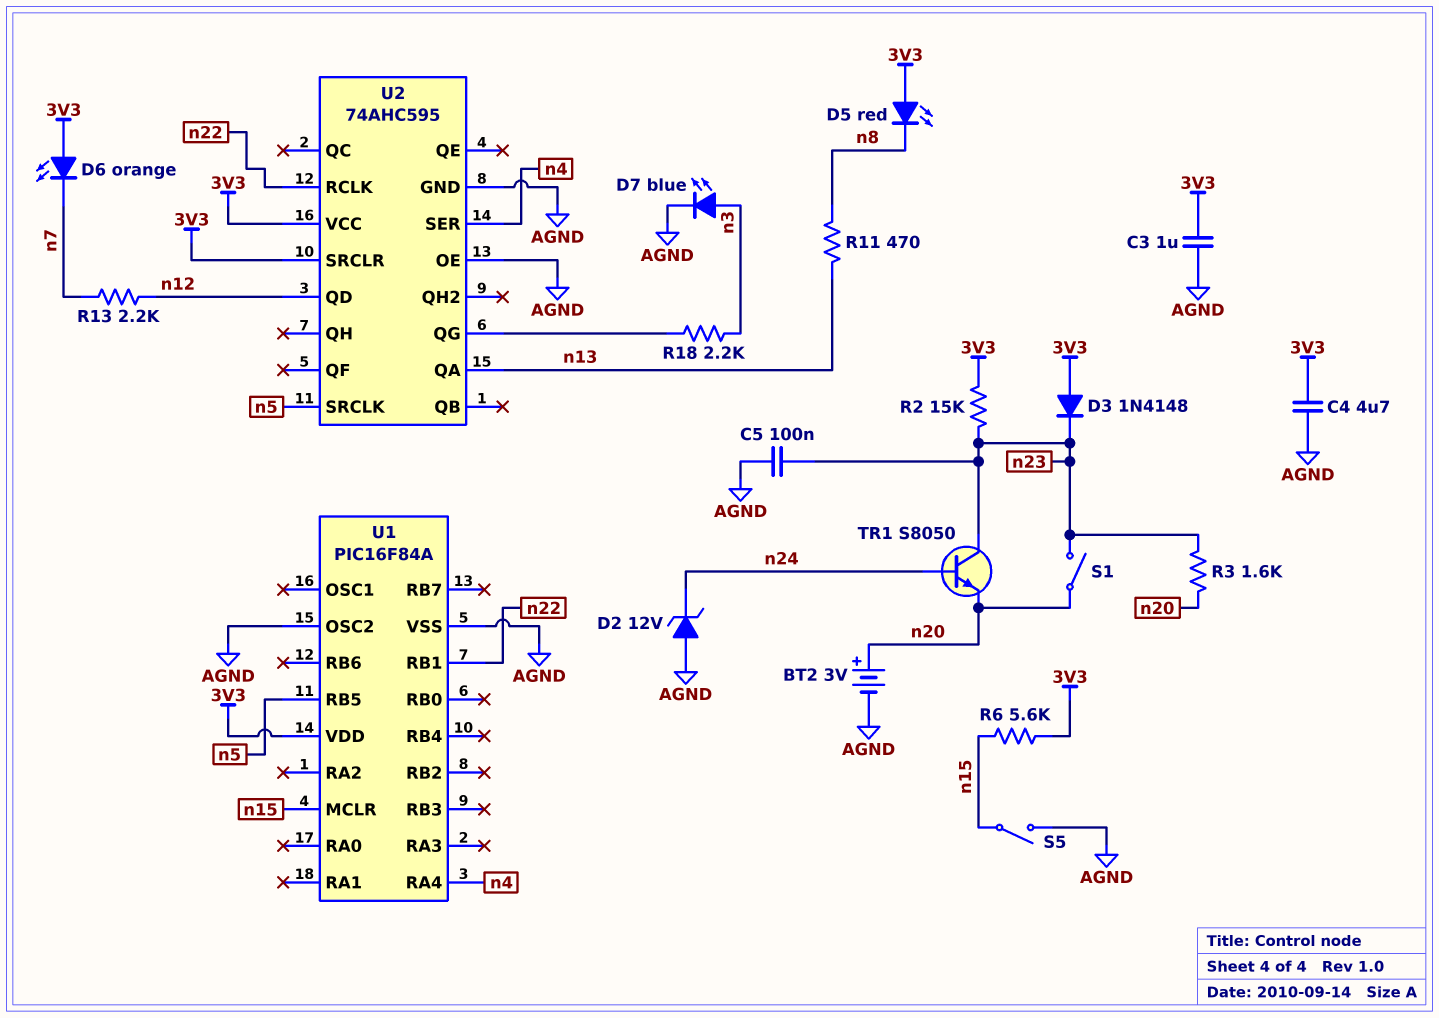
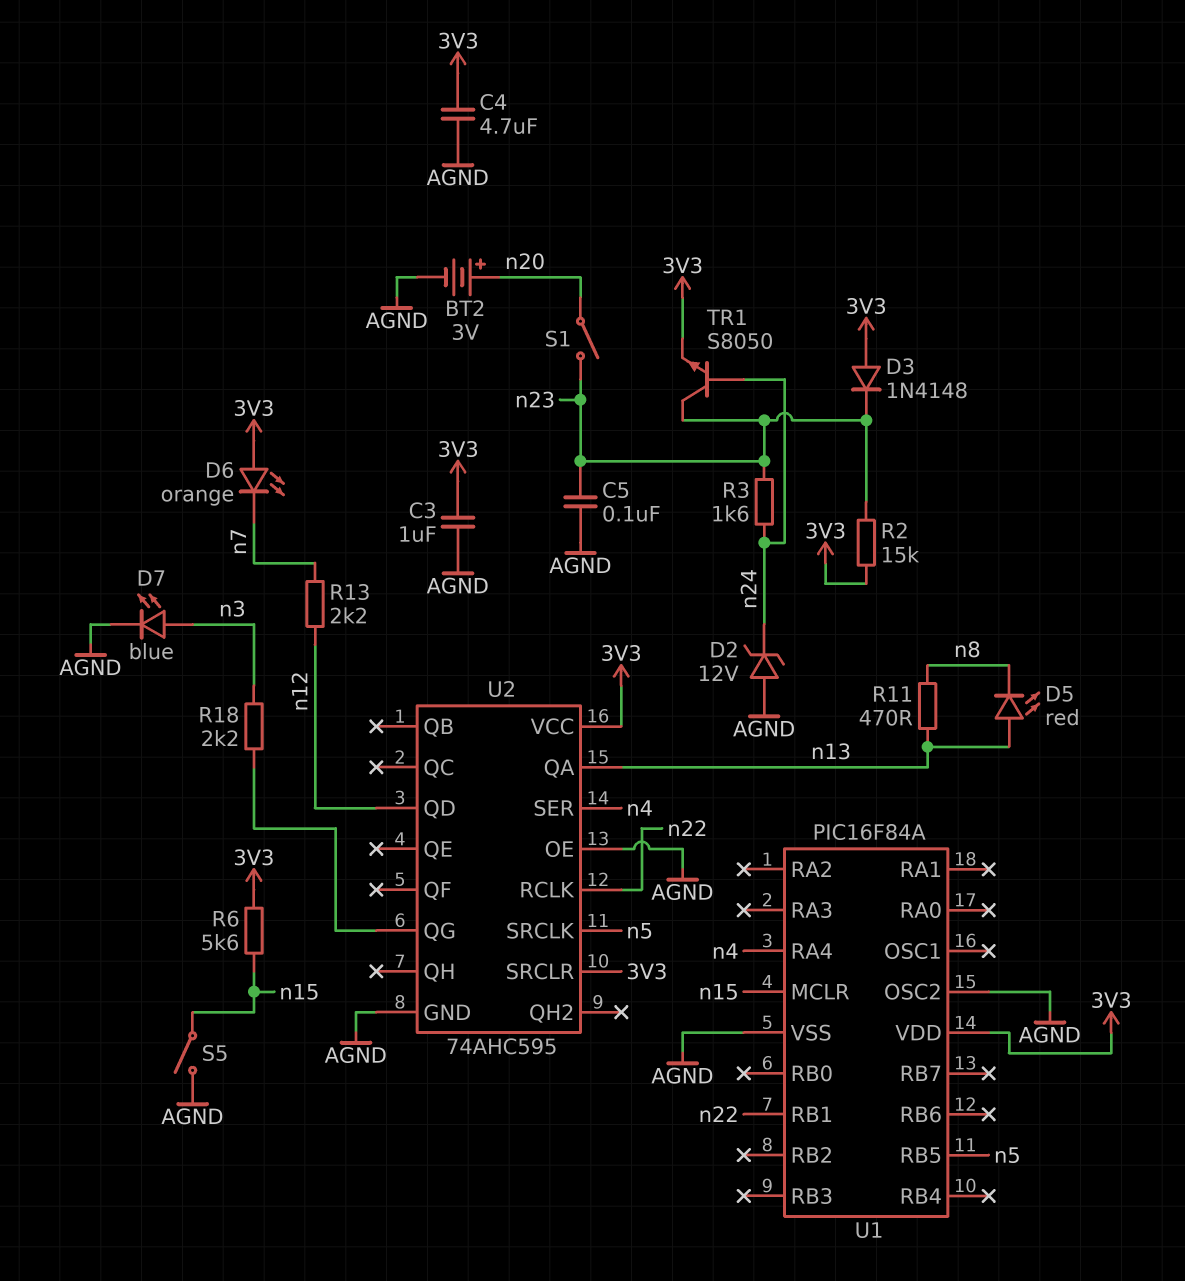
D5: LED red (A 3V3, K n8) -> LED red (A n13, K n8)
R3: 1.6k (n20, n23) -> 1.6k (n23, n24)
TR1: NPN S8050 (B n24, C n23, E n20) -> NPN S8050 (B n24, C n23, E 3V3)

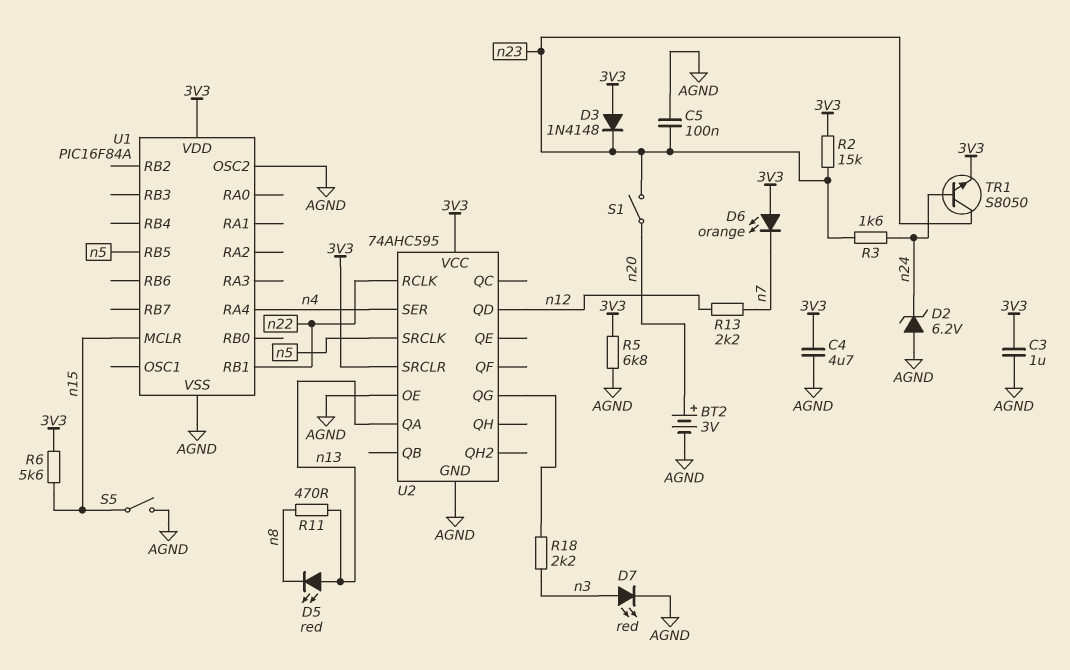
D2: zener 12V (A AGND, K n24) -> zener 6.2V (A AGND, K n24)
D7: LED blue (A n3, K AGND) -> LED red (A n3, K AGND)
R5: none -> 6.8k (3V3, AGND)

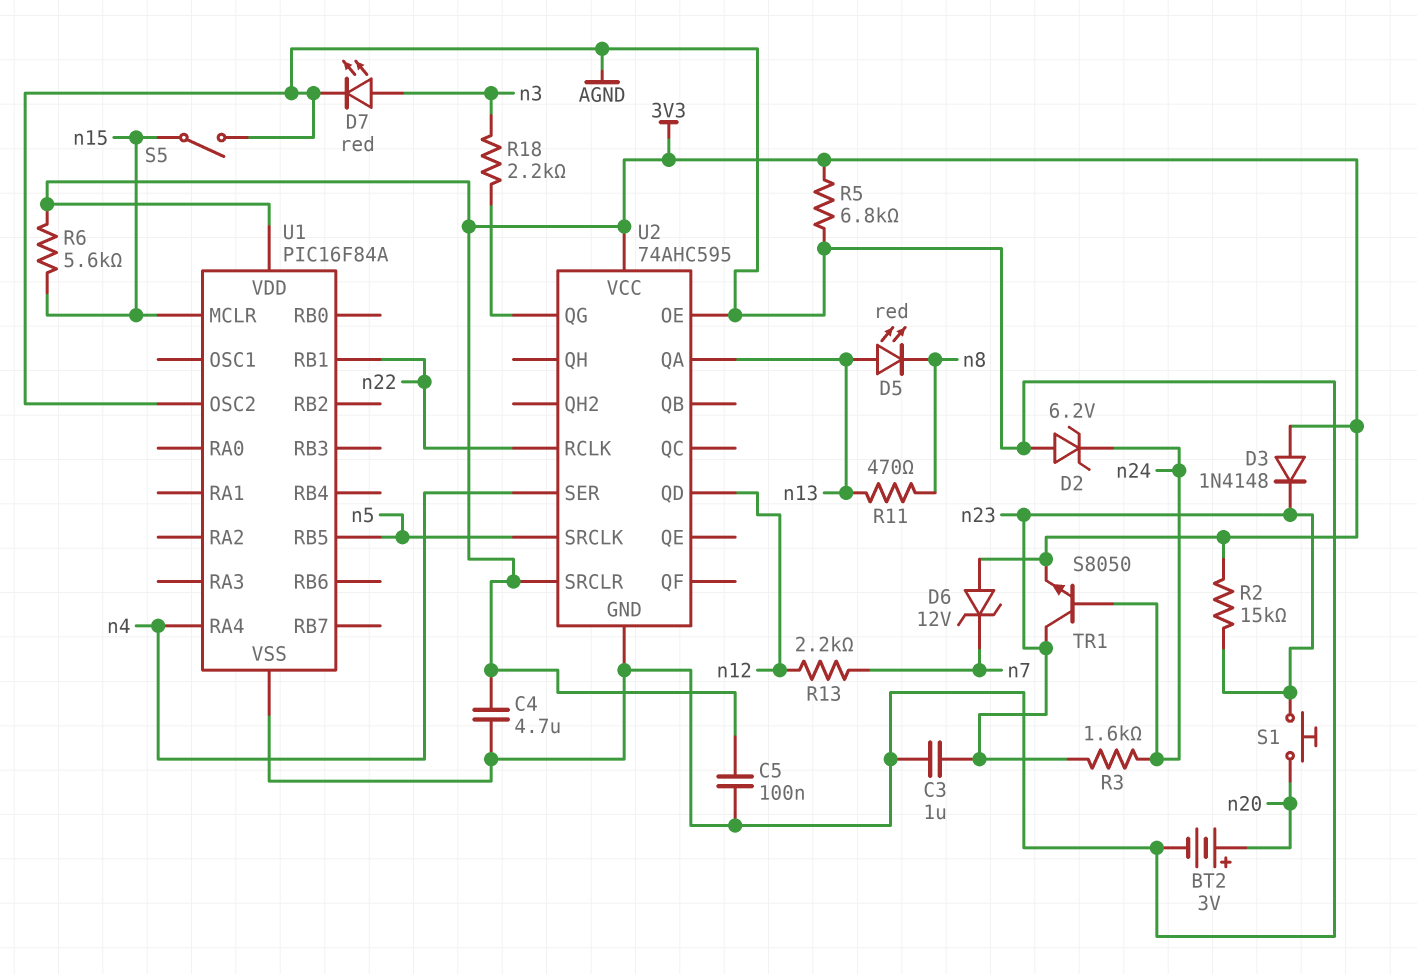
C3: 1uF (3V3, AGND) -> 1uF (AGND, n23)
C5: 100nF (AGND, n23) -> 100nF (3V3, AGND)
D6: LED orange (A 3V3, K n7) -> zener 12V (A 3V3, K n7)
S1: switch (n20, n23) -> button (n20, n23)

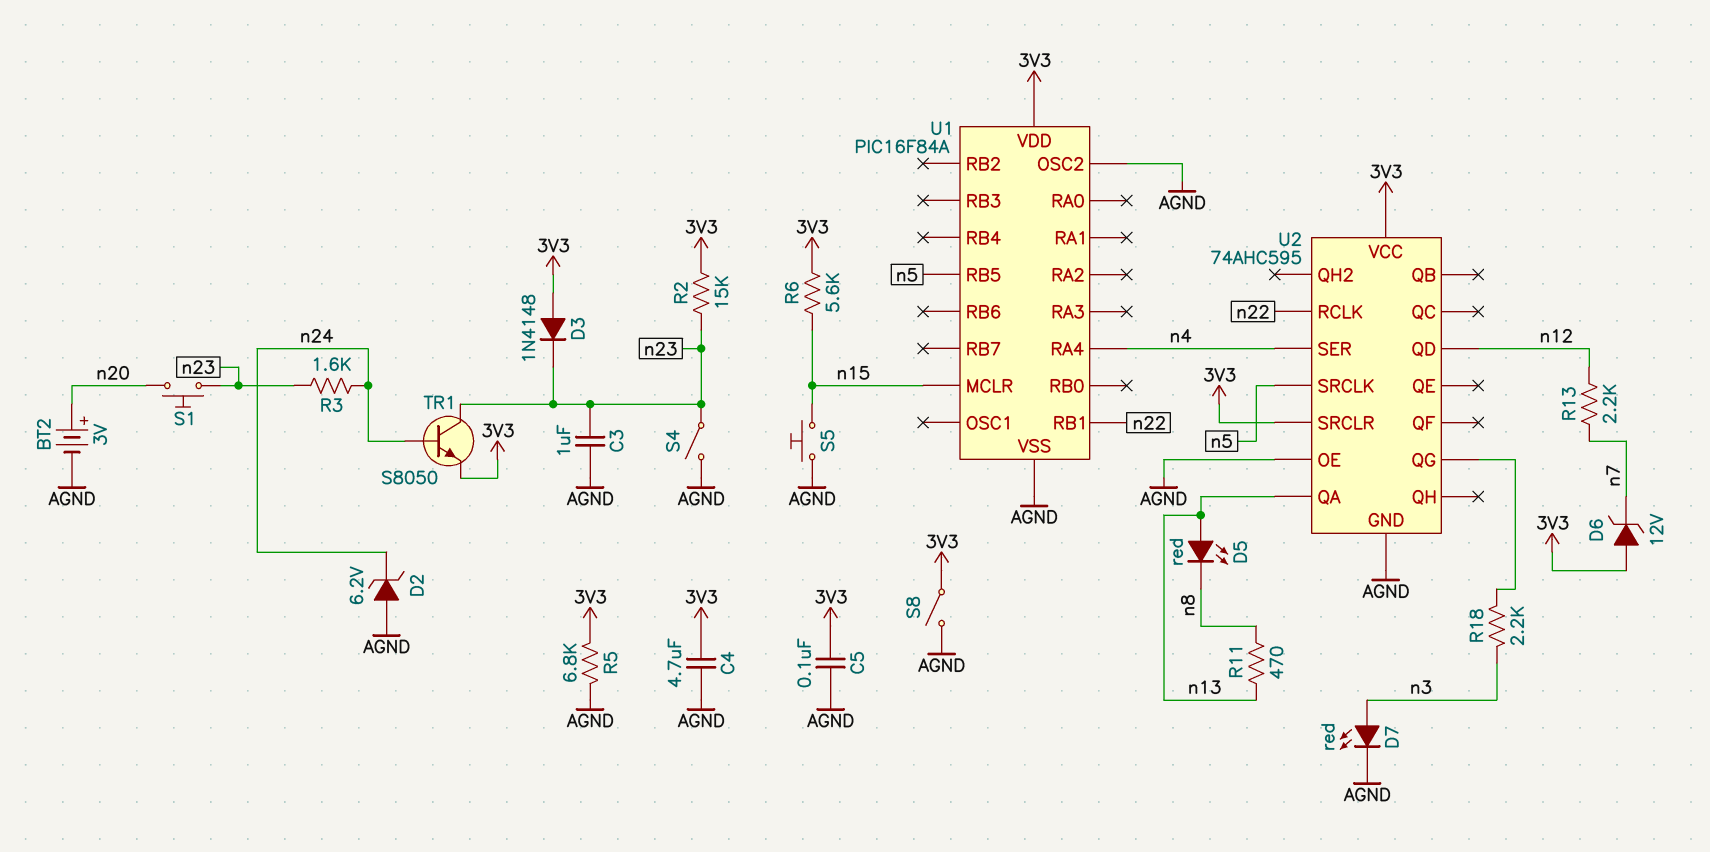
S4: none -> switch (AGND, n23)
S5: switch (AGND, n15) -> button (AGND, n15)
S8: none -> switch (3V3, AGND)

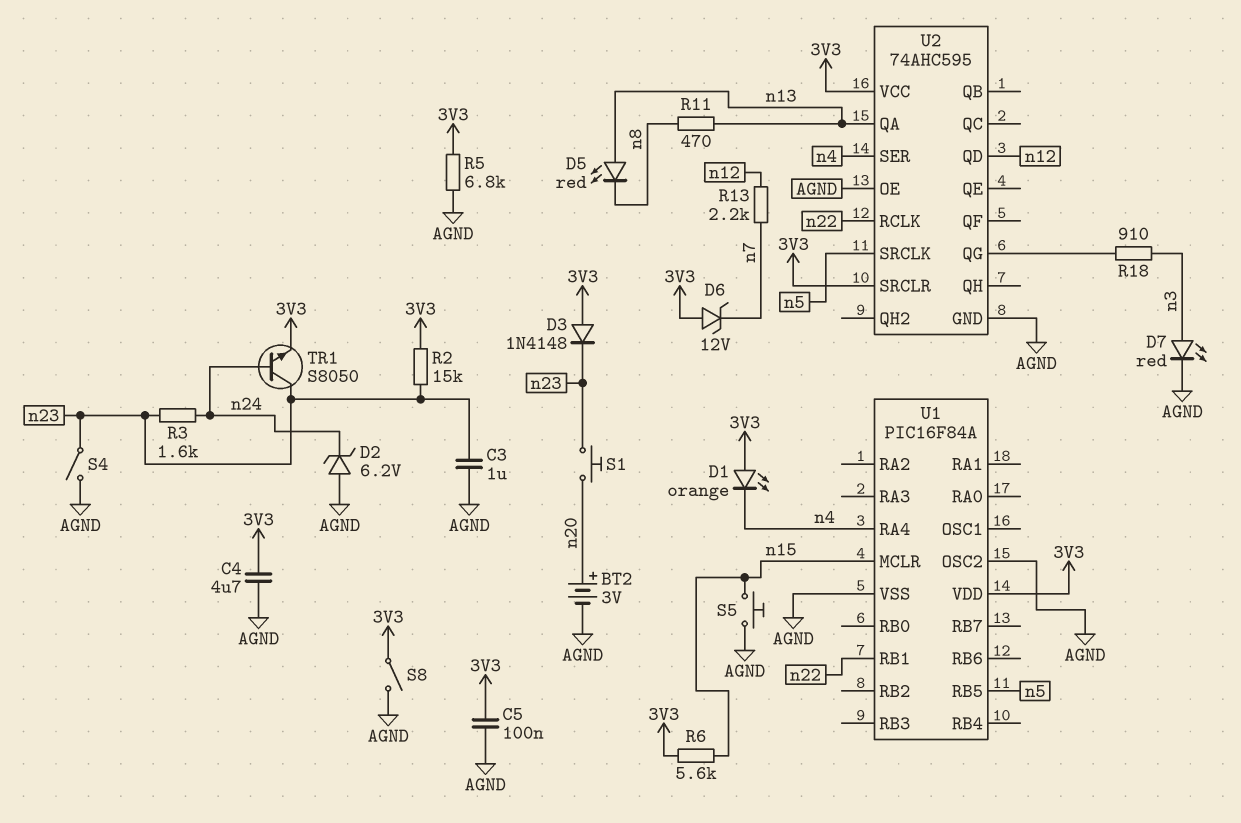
D1: none -> LED orange (A 3V3, K n4)
R18: 2.2k (U2/QG, n3) -> 910 (U2/QG, n3)

